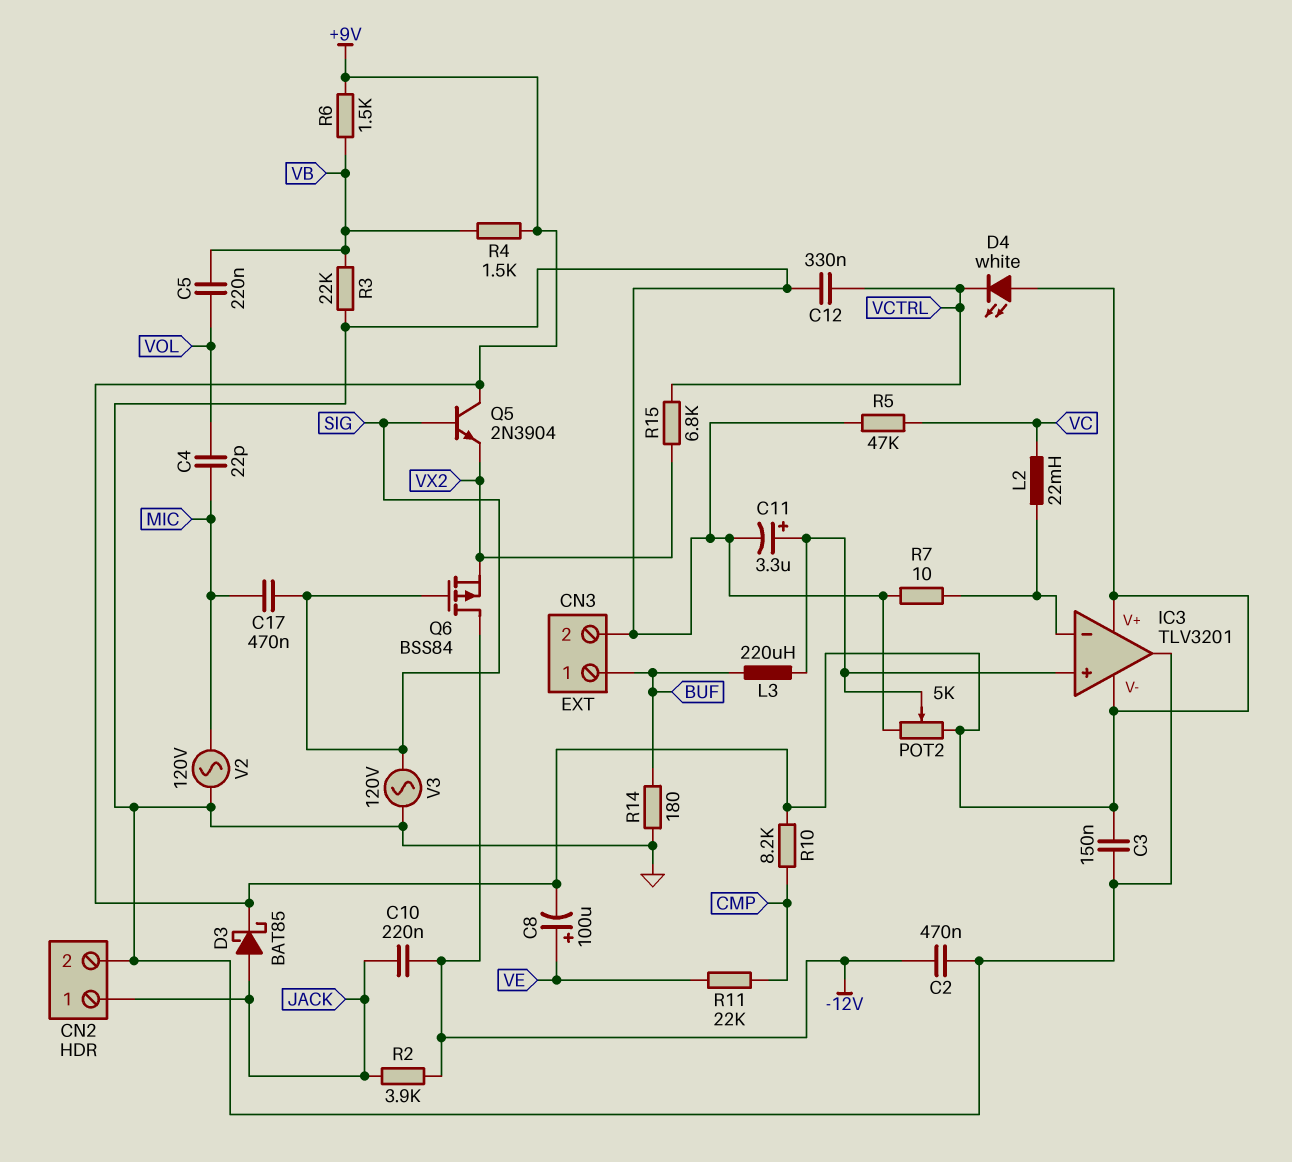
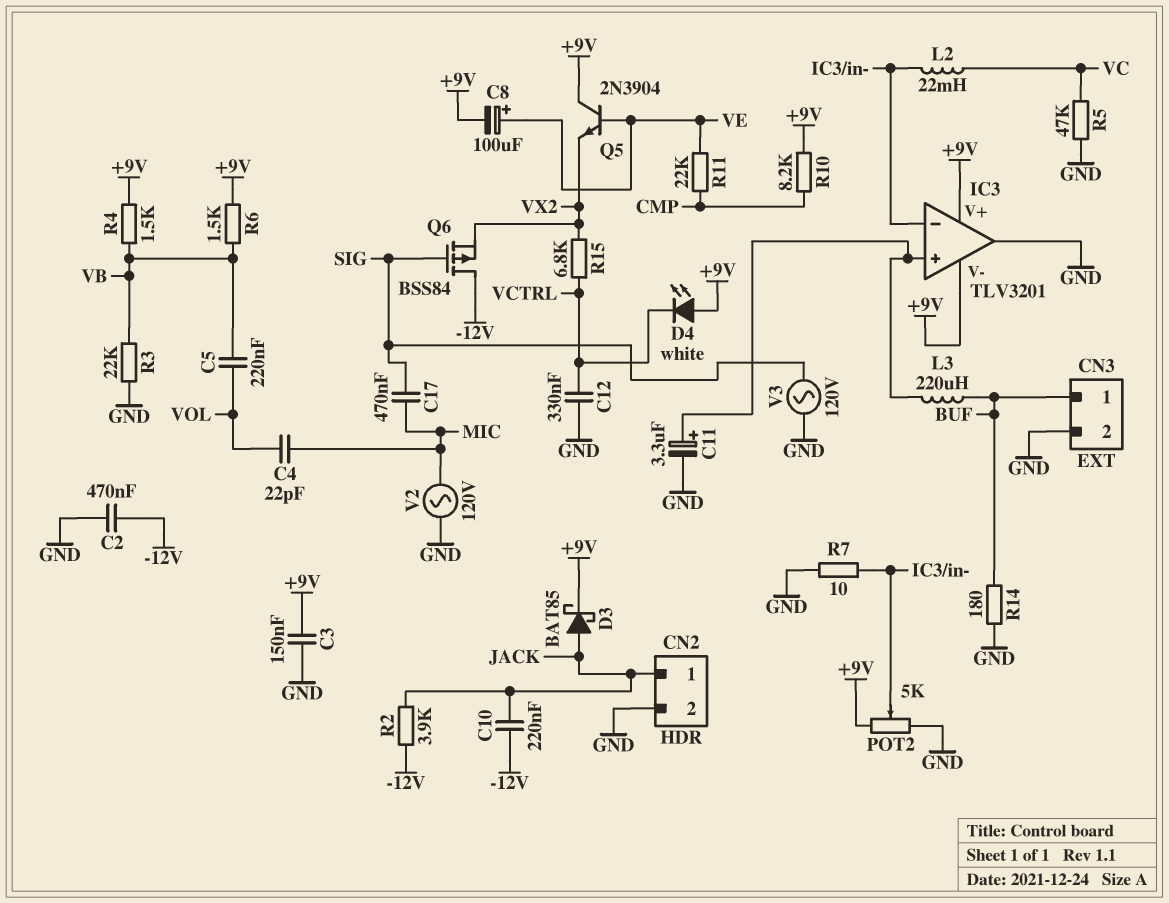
POT2: 5k (+9V, GND, wiper IC3/in+) -> 5k (+9V, GND, wiper IC3/in-)
Q5: NPN 2N3904 (B SIG, C +9V, E VX2) -> NPN 2N3904 (B VE, C +9V, E VX2)

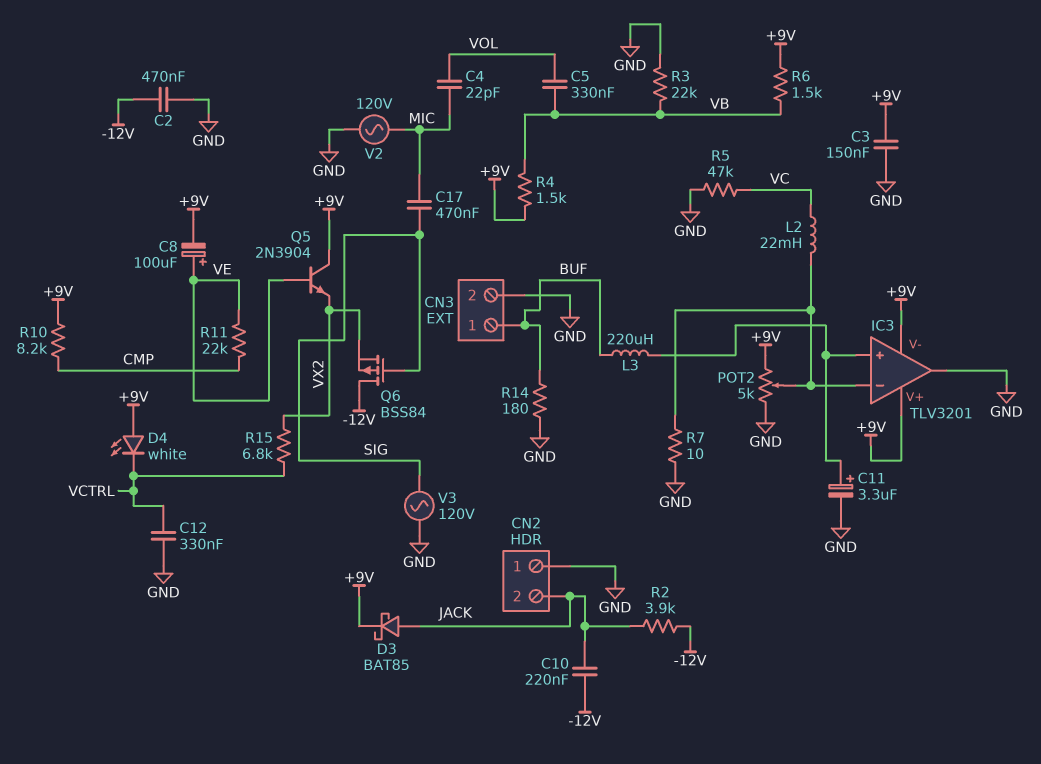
C5: 220nF (VB, VOL) -> 330nF (VB, VOL)
CN2 pin 1: JACK -> GND
CN2 pin 2: GND -> JACK

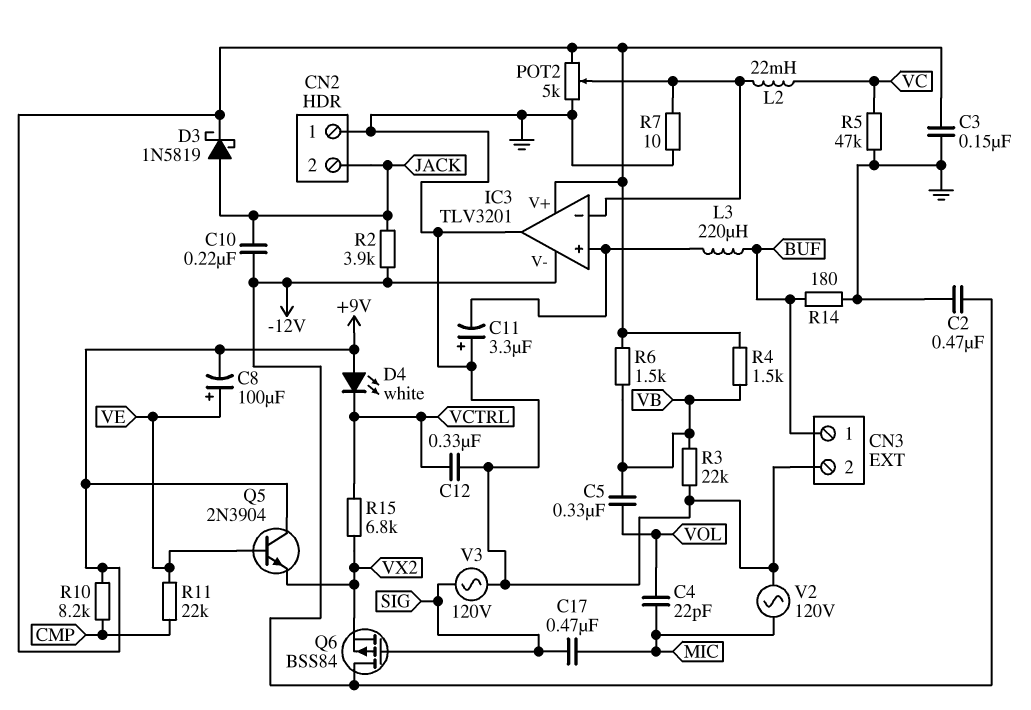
C11: 3.3uF (plus IC3/in+, minus GND) -> 3.3uF (plus GND, minus IC3/in+)
D3: schottky BAT85 (A JACK, K +9V) -> schottky 1N5819 (A JACK, K +9V)
IC3 pin V-: +9V -> -12V

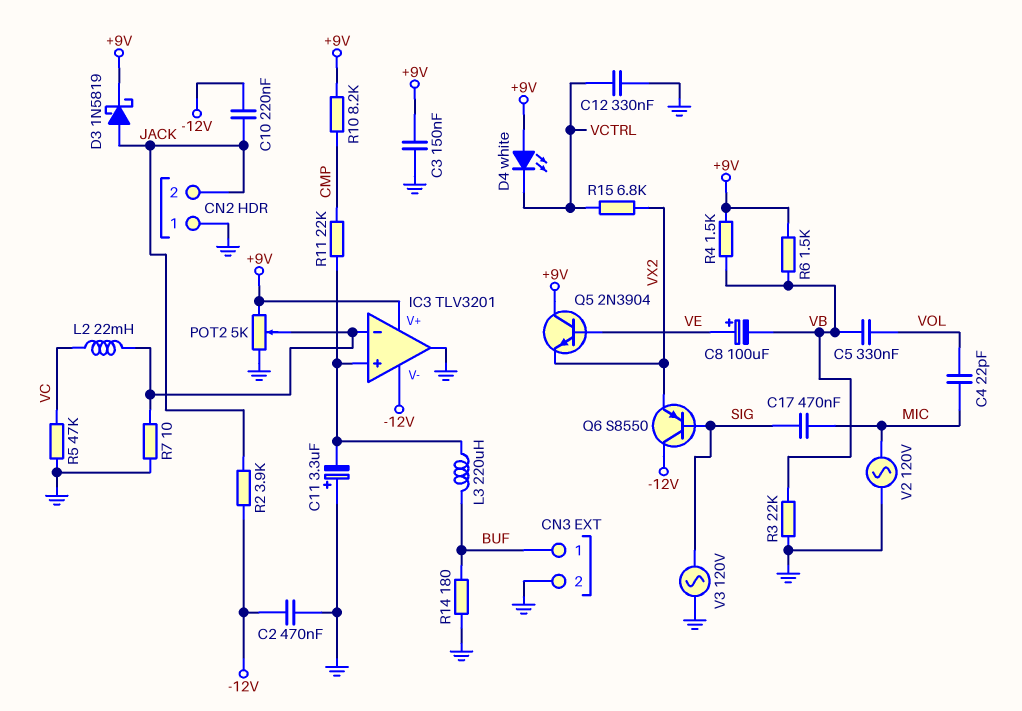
C8: 100uF (plus VE, minus +9V) -> 100uF (plus VE, minus VB)
Q6: PMOS BSS84 (G SIG, D -12V, S VX2) -> PNP S8550 (B SIG, C -12V, E VX2)
R11: 22k (CMP, VE) -> 22k (CMP, IC3/in+)

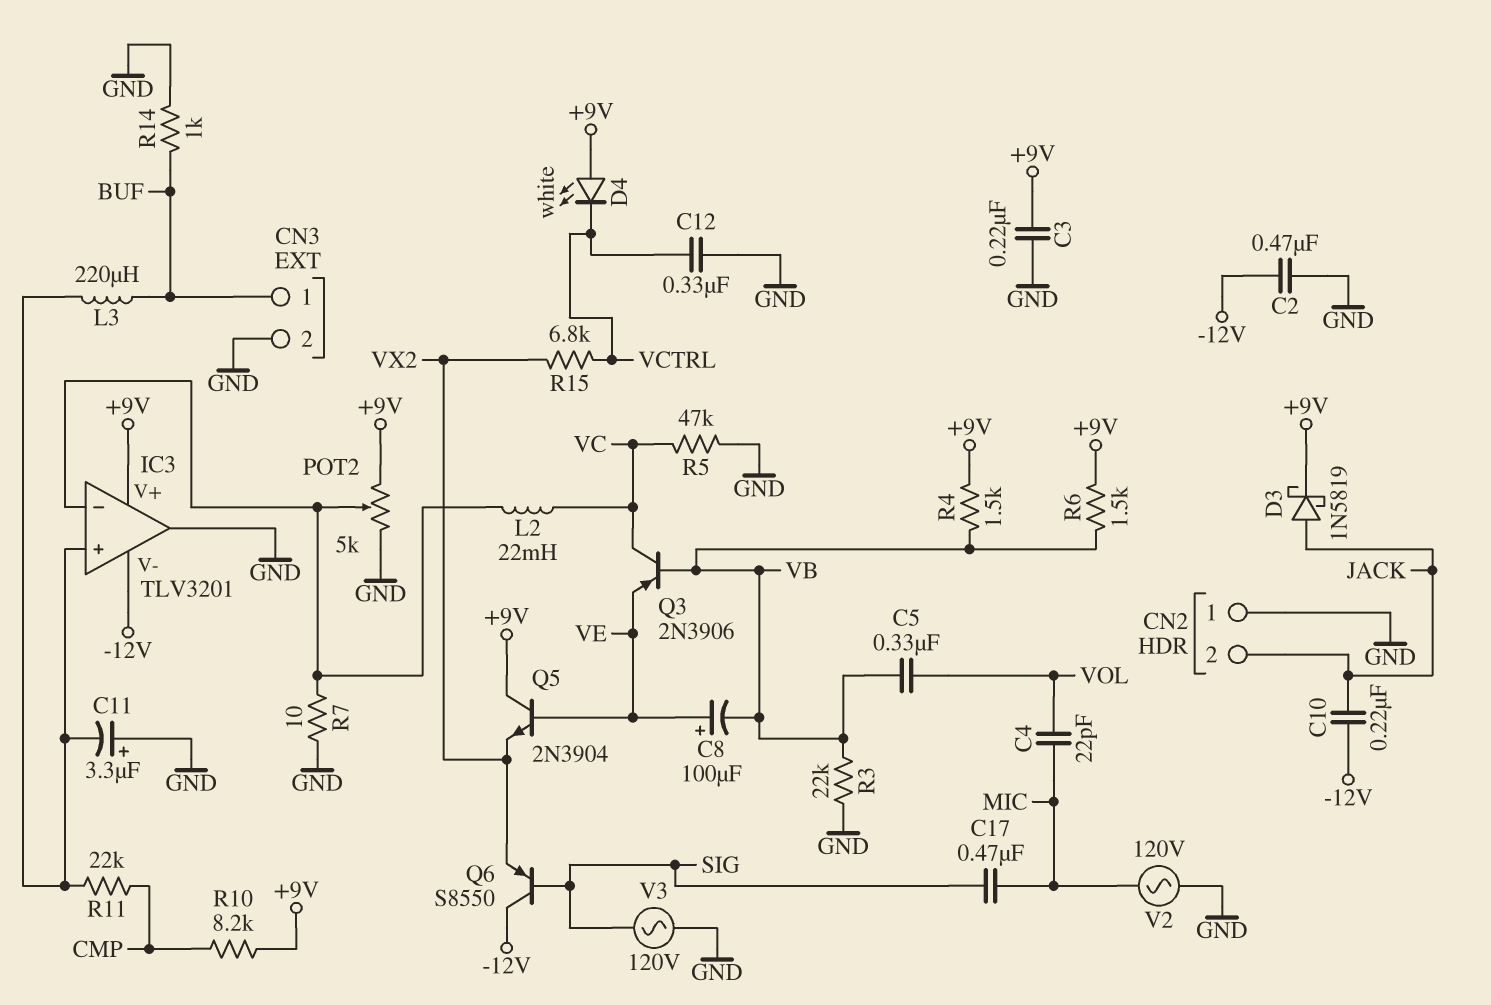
C3: 150nF (+9V, GND) -> 220nF (+9V, GND)
Q3: none -> PNP 2N3906 (B VB, C VC, E VE)
R2: 3.9k (-12V, JACK) -> none
R14: 180 (BUF, GND) -> 1k (BUF, GND)

